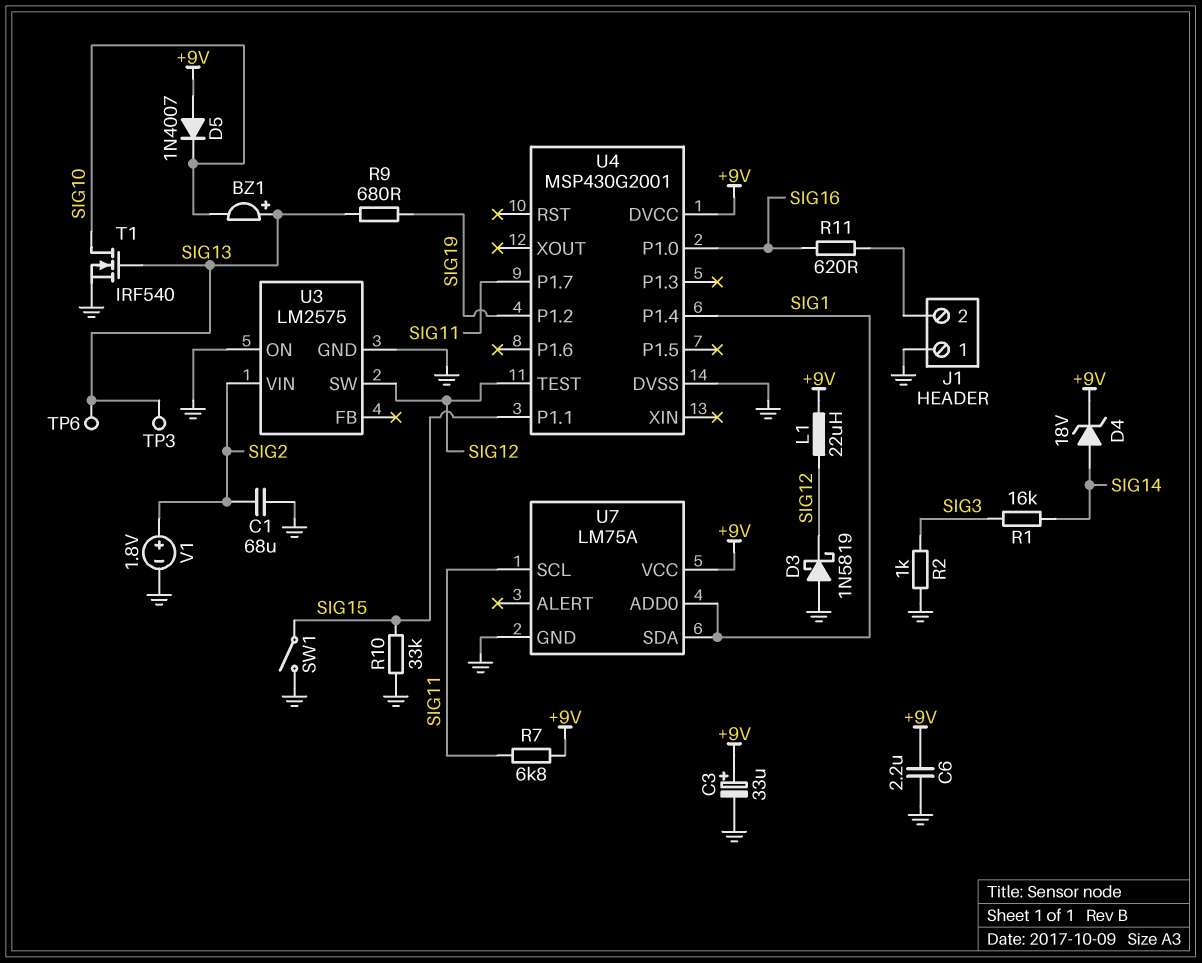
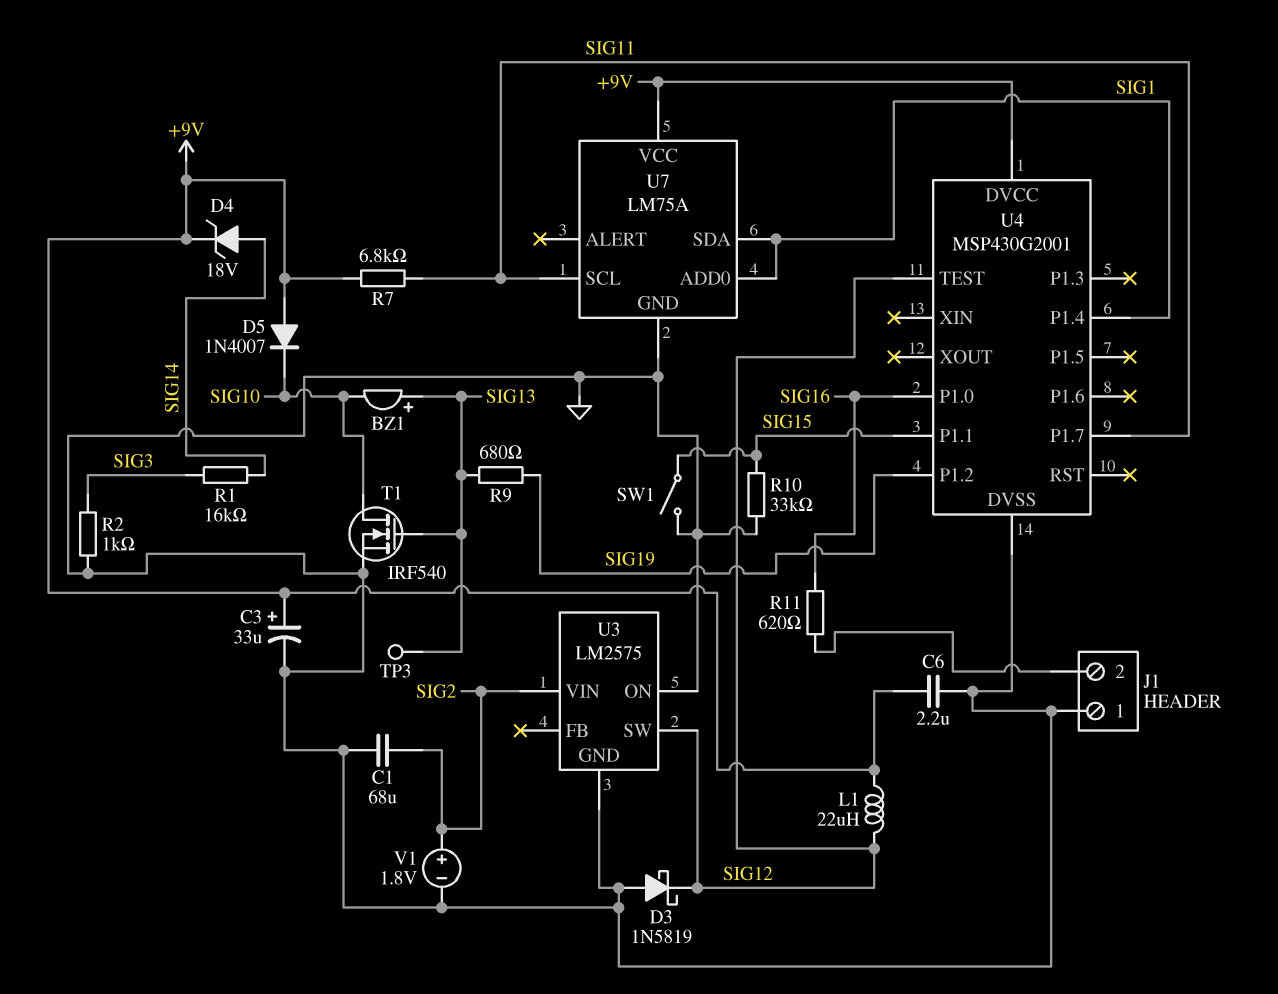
TP6: test point (SIG13) -> none

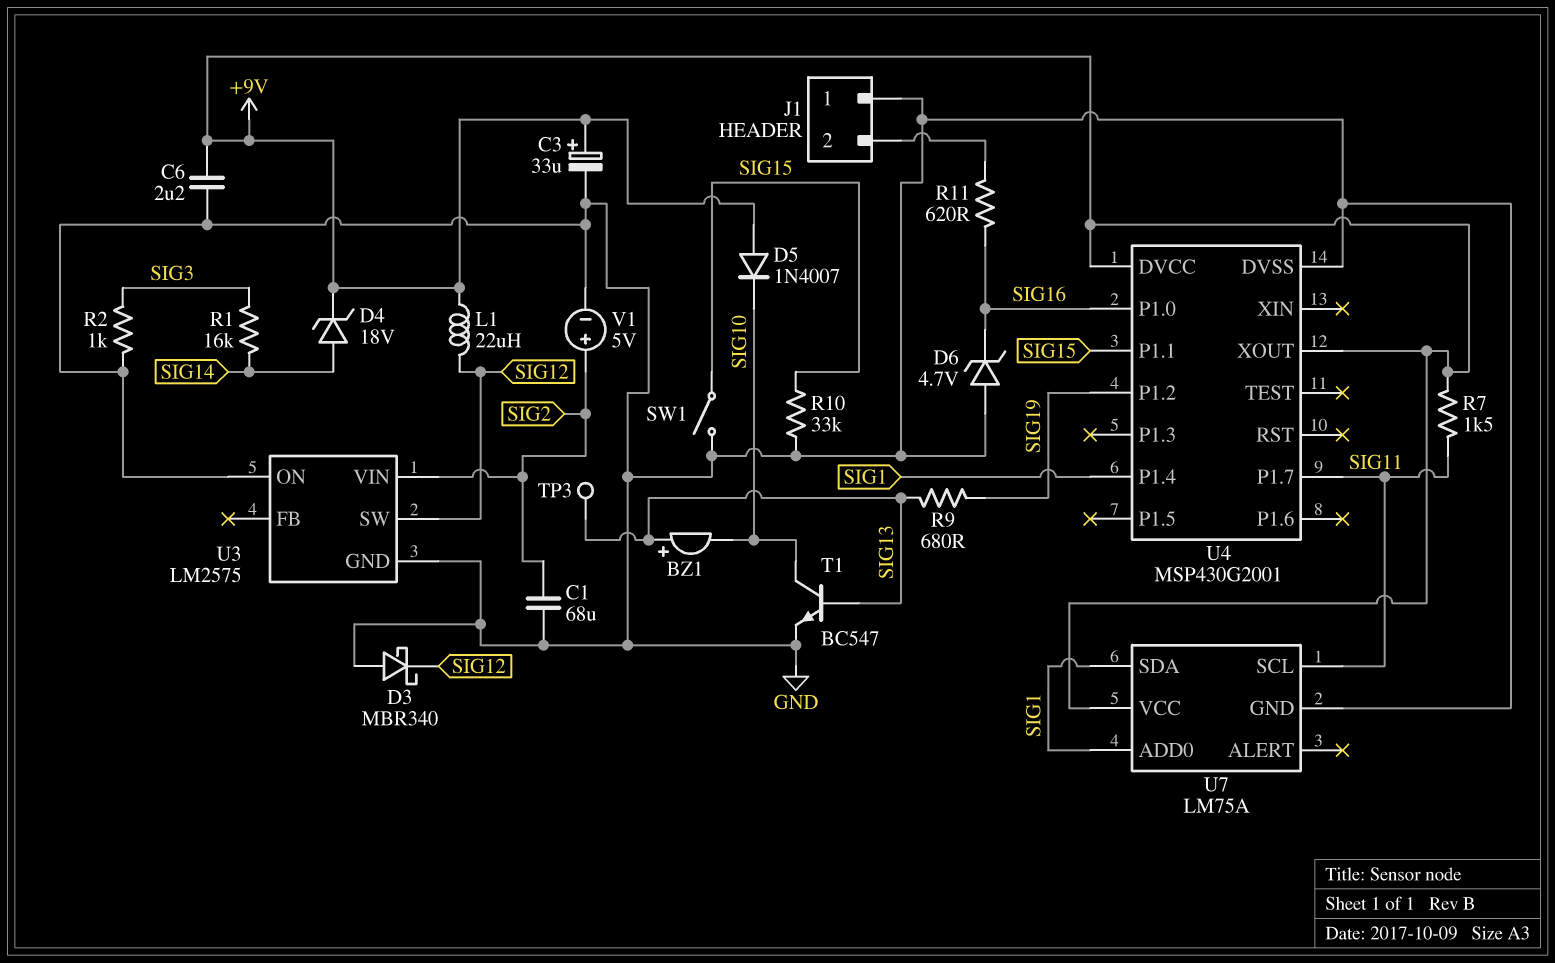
D3: schottky 1N5819 (A GND, K SIG12) -> schottky MBR340 (A GND, K SIG12)
D6: none -> zener 4.7V (A GND, K SIG16)
R7: 6.8k (+9V, SIG11) -> 1.5k (+9V, SIG11)
T1: NMOS IRF540 (G SIG13, D SIG10, S GND) -> NPN BC547 (B SIG13, C SIG10, E GND)
U4 pin TEST: SIG12 -> none
U4 pin XOUT: none -> +9V
V1: 1.8V (plus SIG2, minus GND) -> 5V (plus SIG2, minus GND)

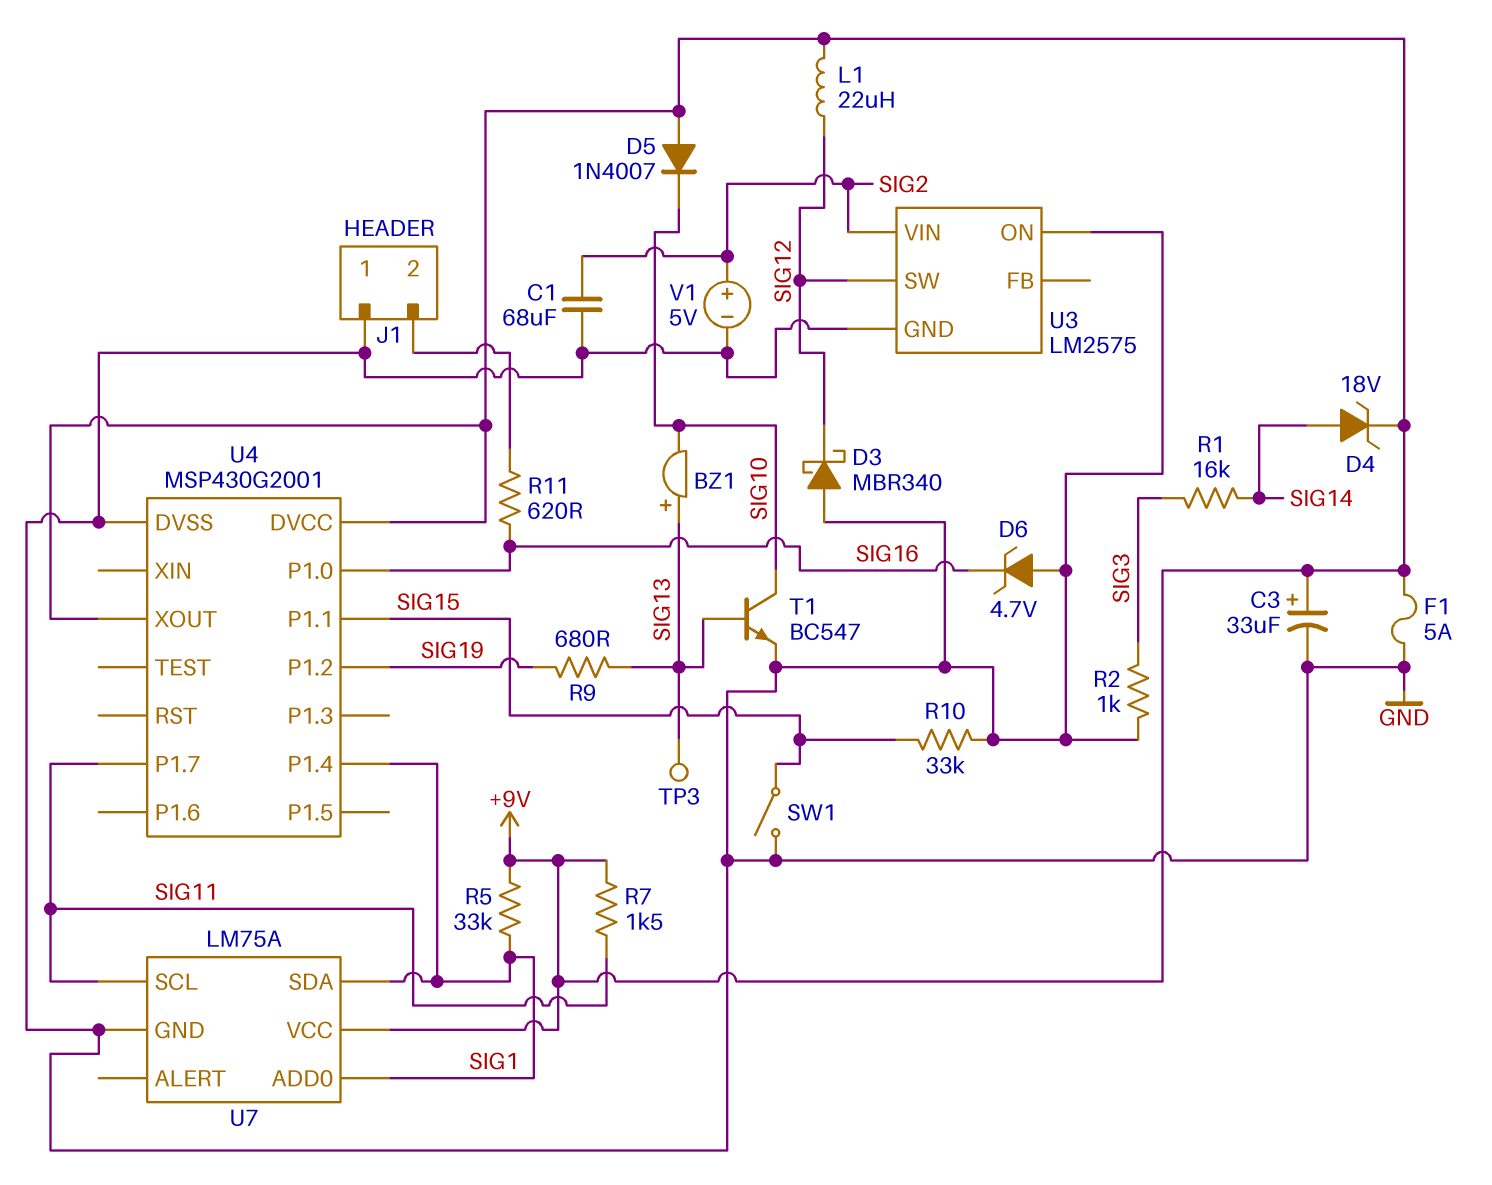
C6: 2.2uF (+9V, GND) -> none
F1: none -> 5A (+9V, GND)
R5: none -> 33k (+9V, SIG1)

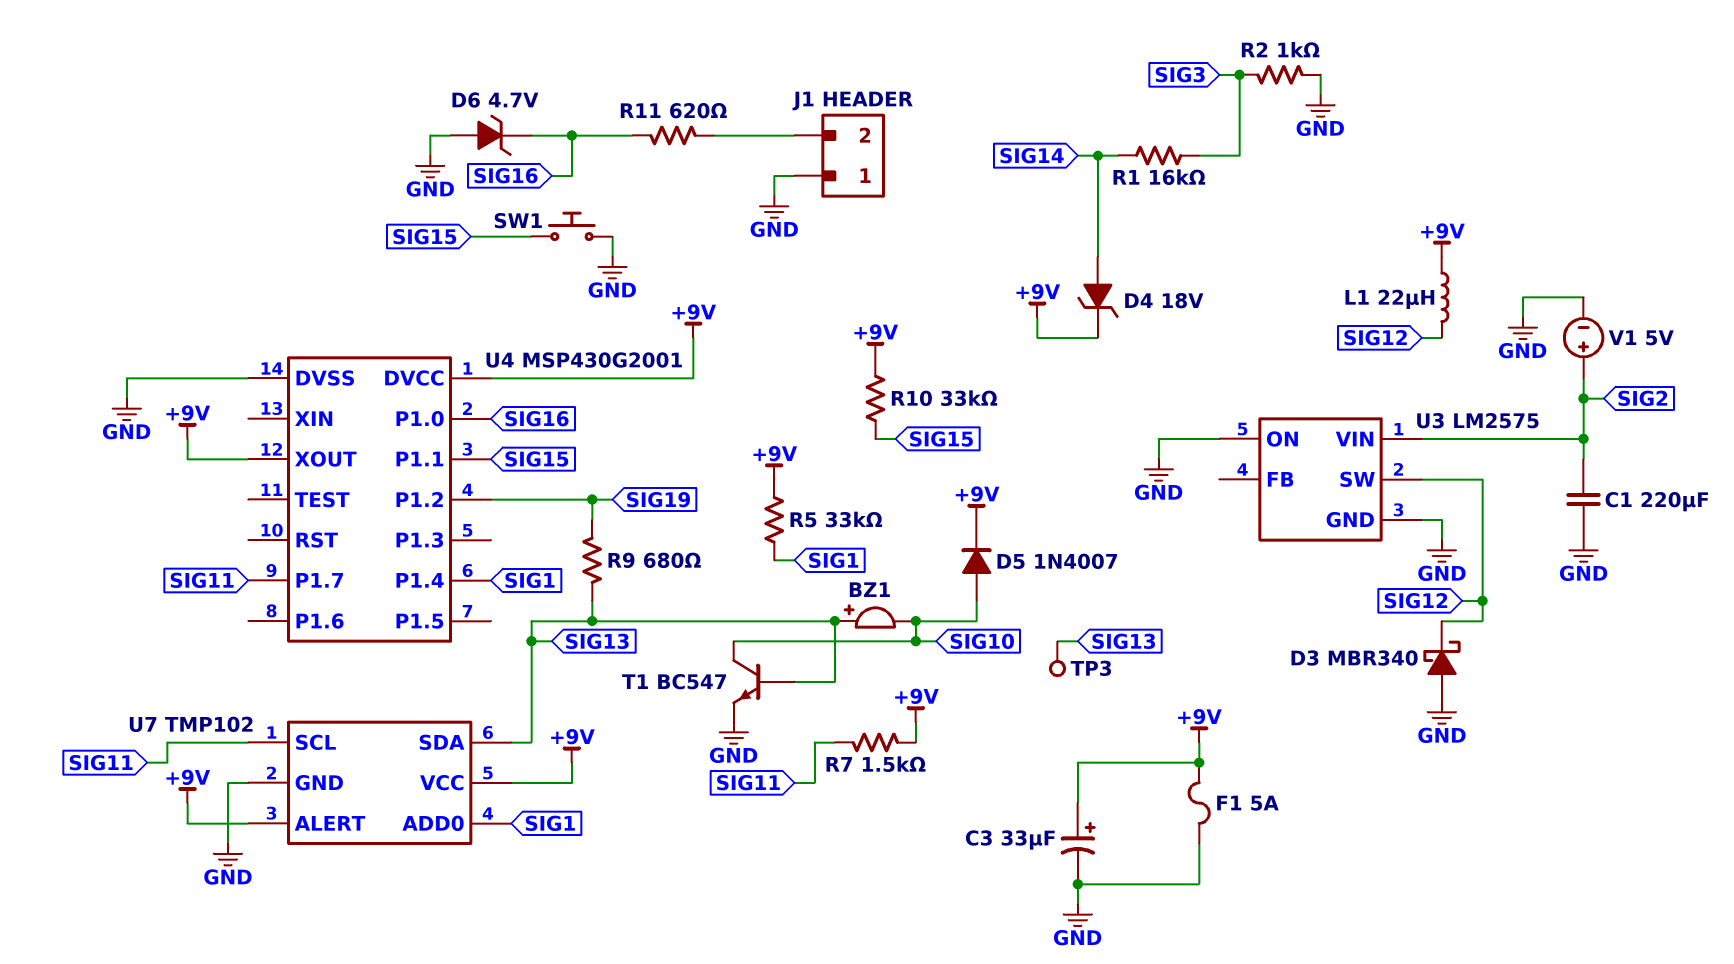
C1: 68uF (GND, SIG2) -> 220uF (GND, SIG2)
D5: diode 1N4007 (A +9V, K SIG10) -> diode 1N4007 (A SIG10, K +9V)
R10: 33k (GND, SIG15) -> 33k (+9V, SIG15)
SW1: switch (GND, SIG15) -> button (GND, SIG15)
U7: LM75A -> TMP102
U7 pin ALERT: none -> +9V
U7 pin SDA: SIG1 -> SIG13

